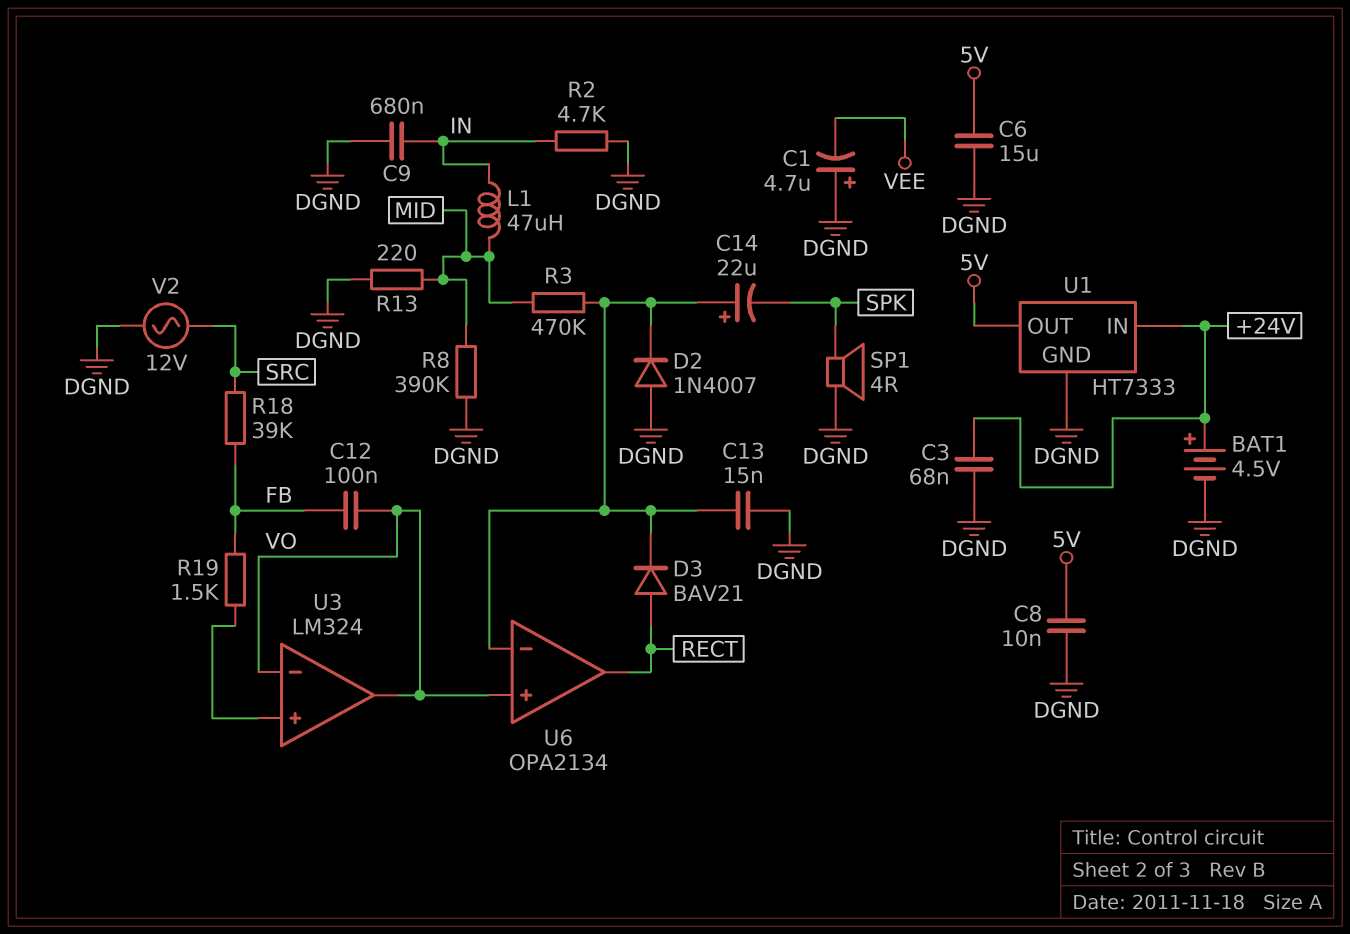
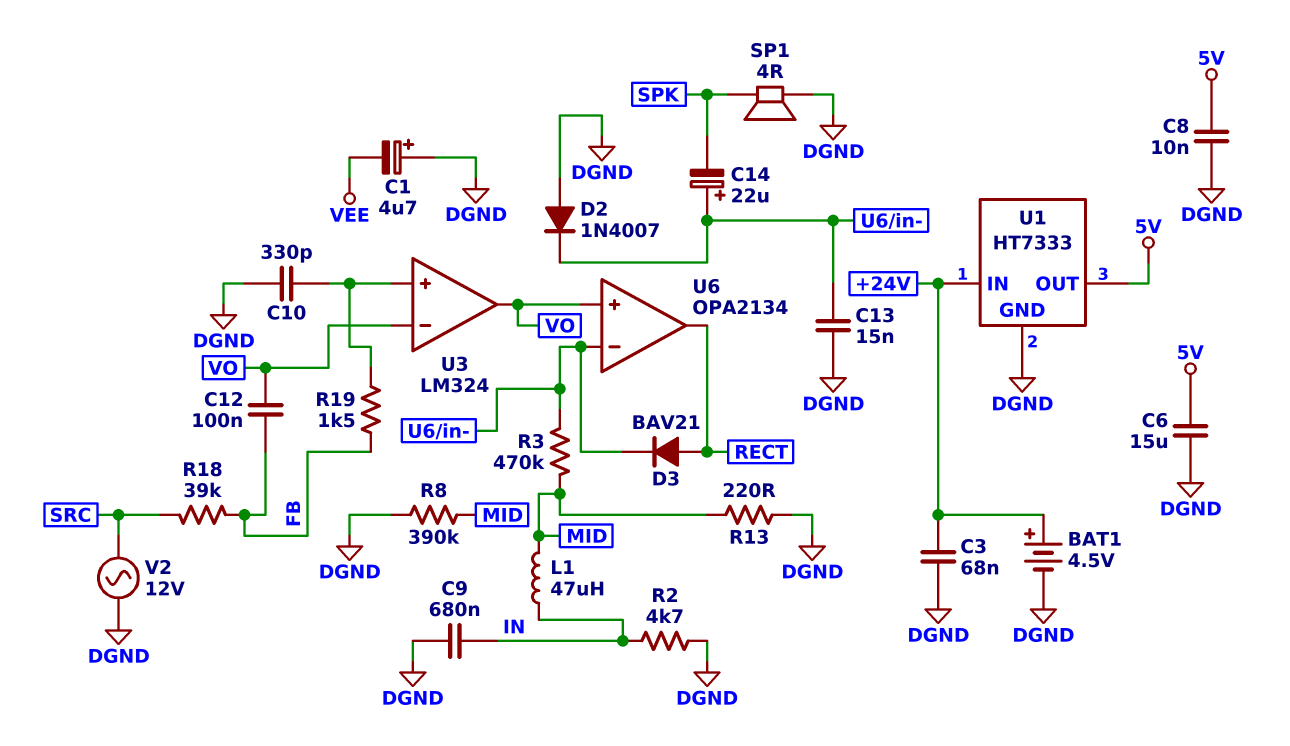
C10: none -> 330pF (DGND, U3/in+)

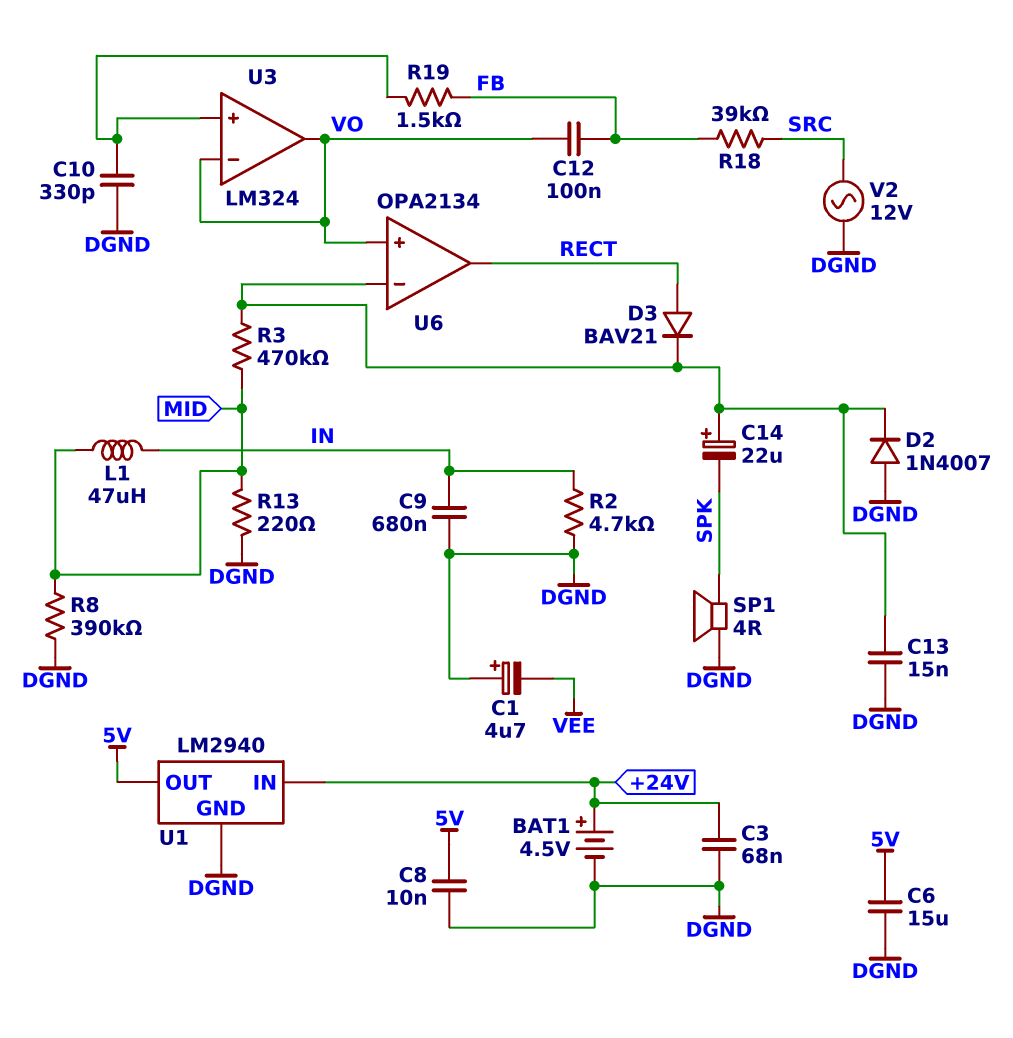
U1: HT7333 -> LM2940

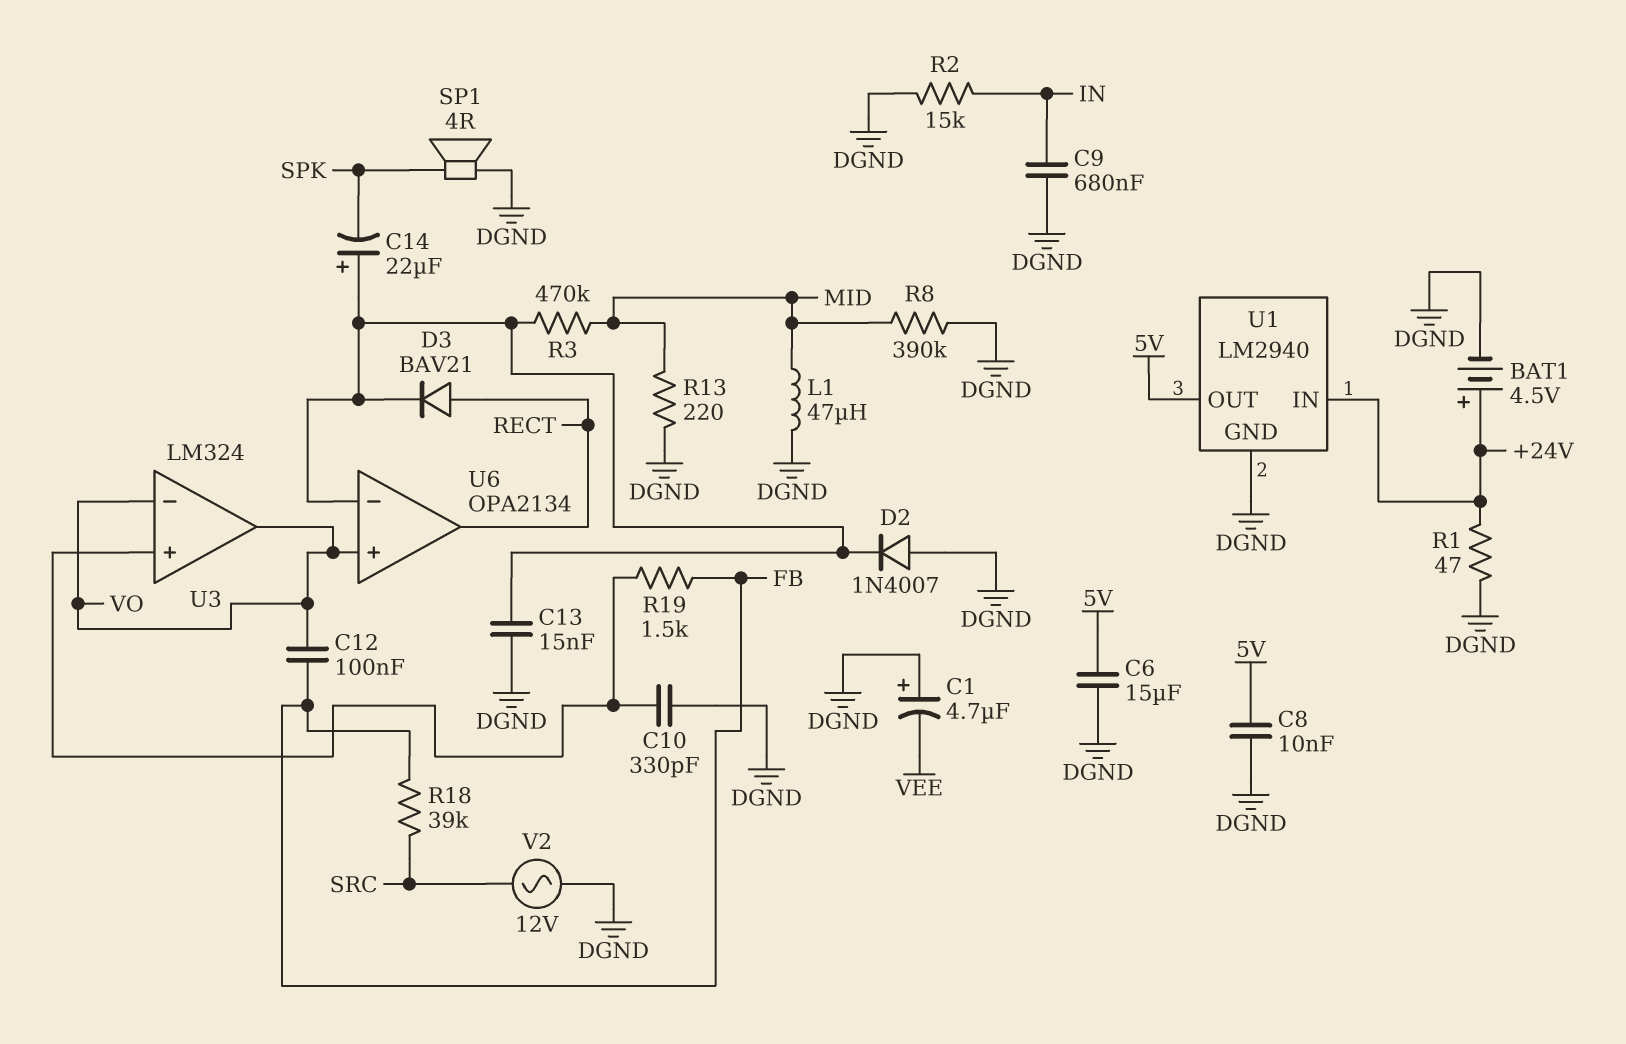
C3: 68nF (+24V, DGND) -> none
L1: 47uH (IN, MID) -> 47uH (DGND, MID)
R1: none -> 47 (+24V, DGND)
R2: 4.7k (DGND, IN) -> 15k (DGND, IN)

